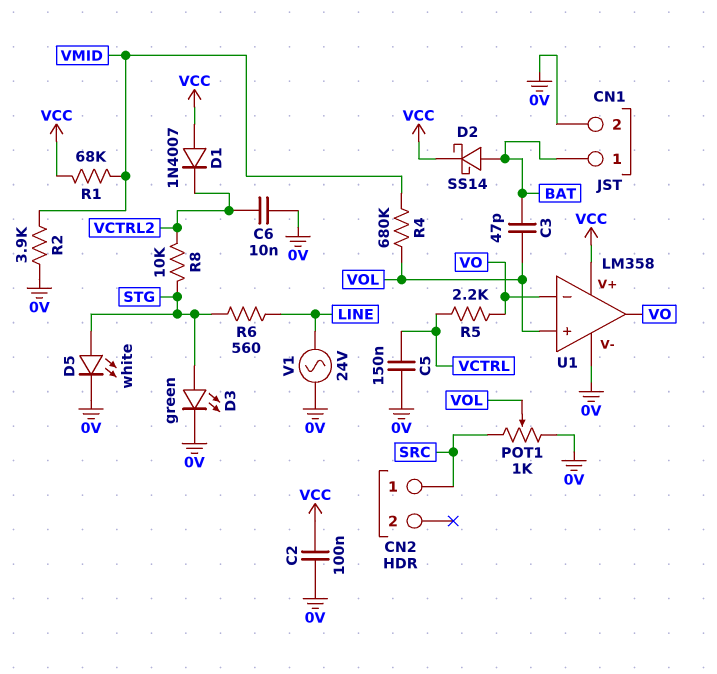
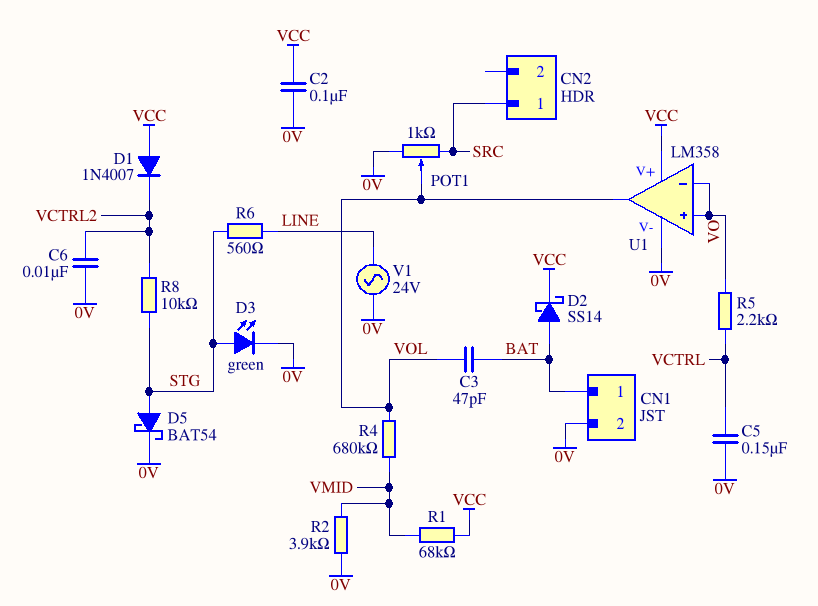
D5: LED white (A STG, K 0V) -> schottky BAT54 (A STG, K 0V)
U1 pin in+: VOL -> VO
U1 pin out: VO -> VOL

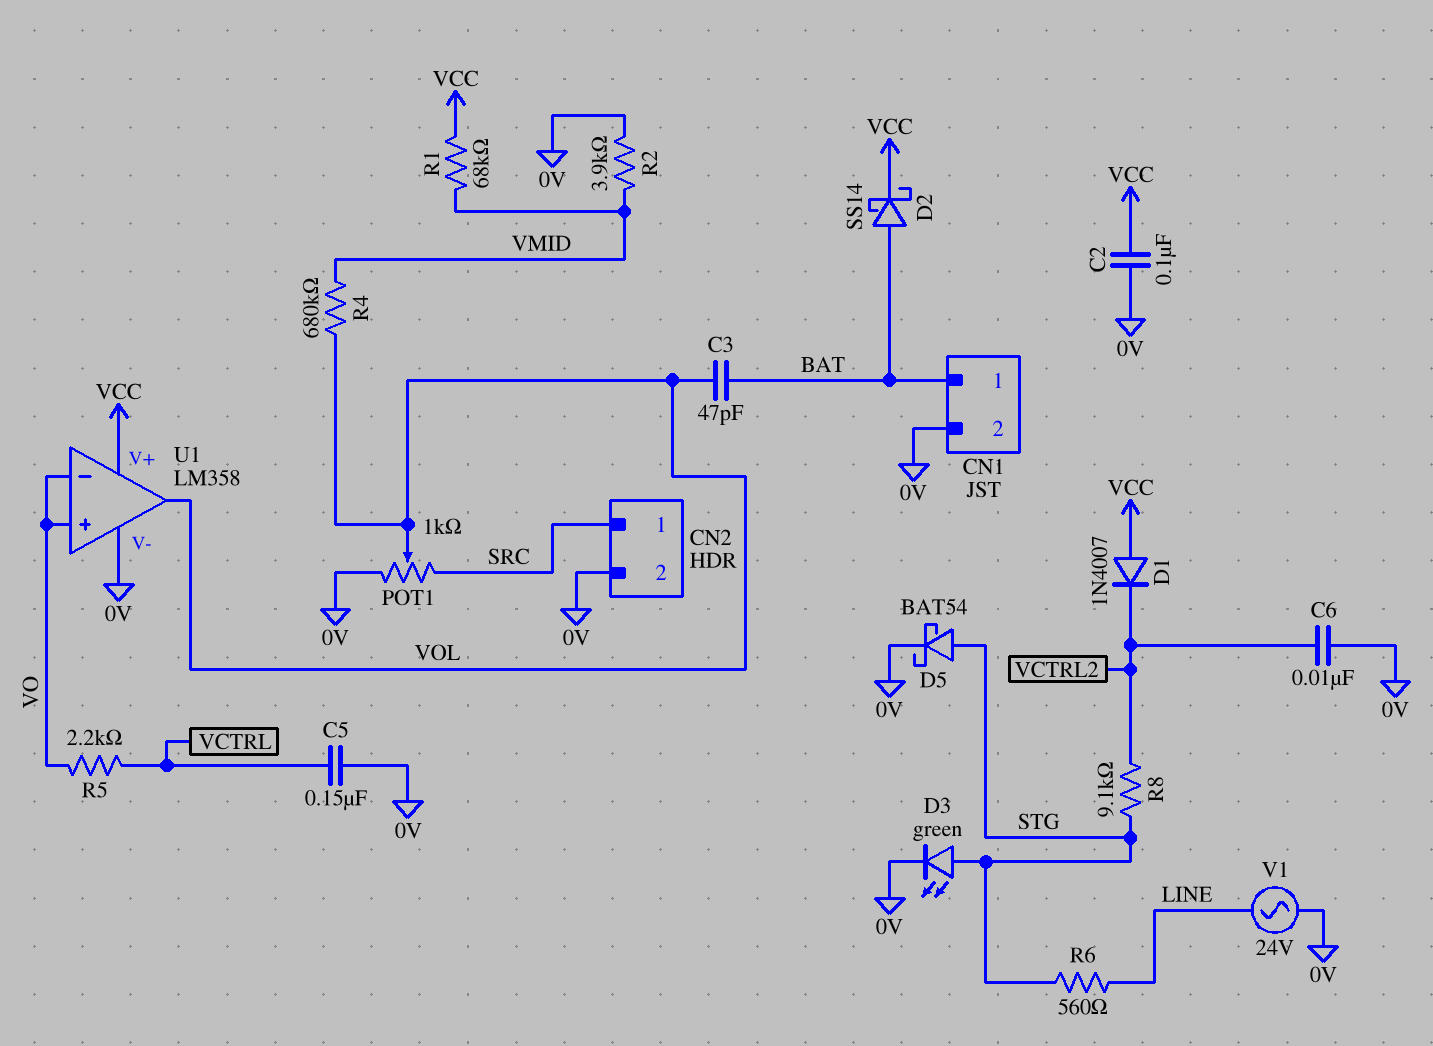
CN2 pin 2: none -> 0V
R8: 10k (STG, VCTRL2) -> 9.1k (STG, VCTRL2)

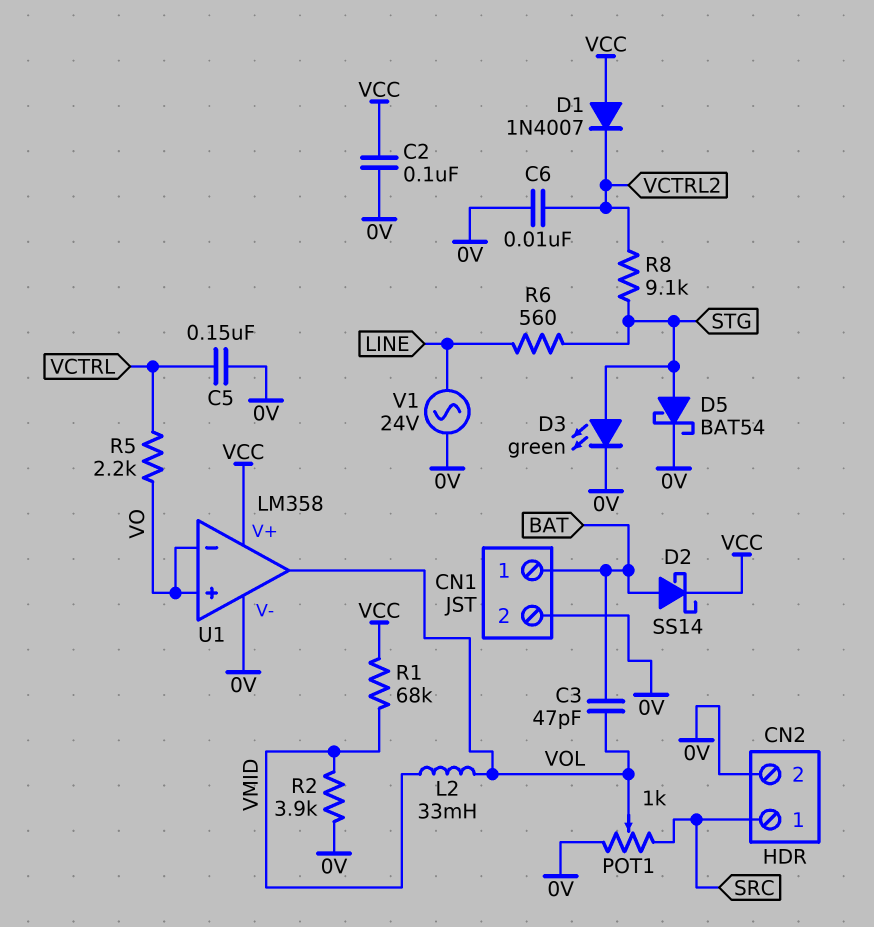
L2: none -> 33mH (VMID, VOL)
R4: 680k (VMID, VOL) -> none

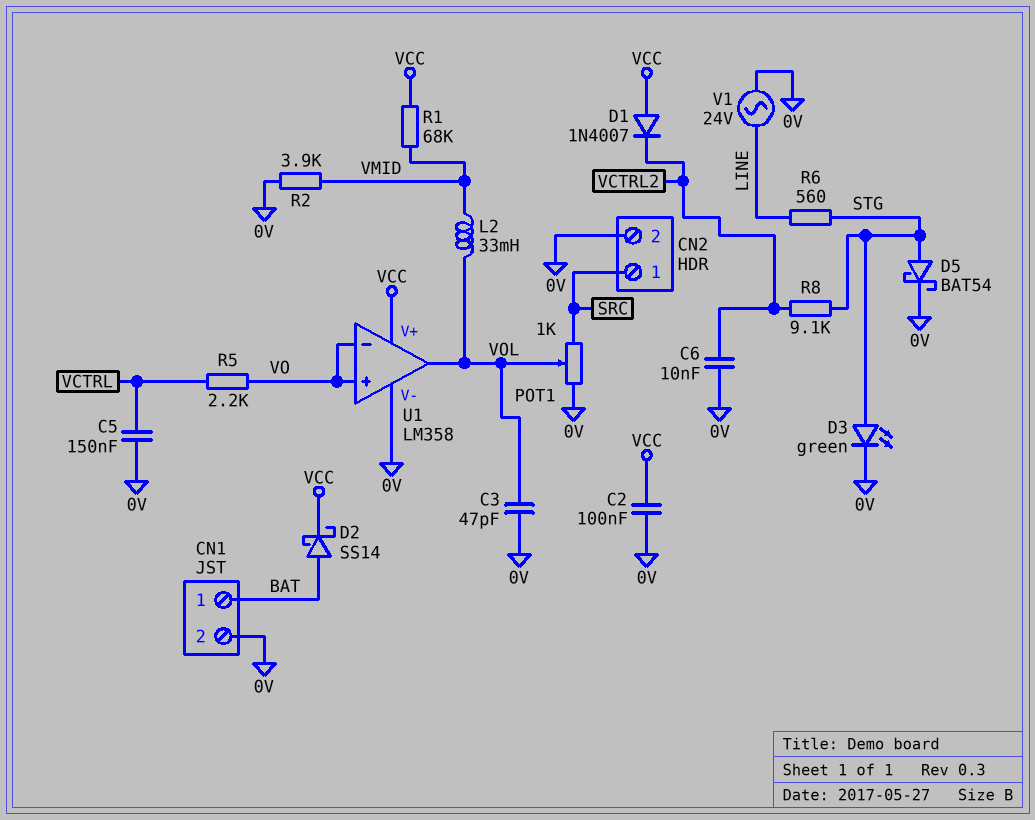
C3: 47pF (BAT, VOL) -> 47pF (0V, VOL)

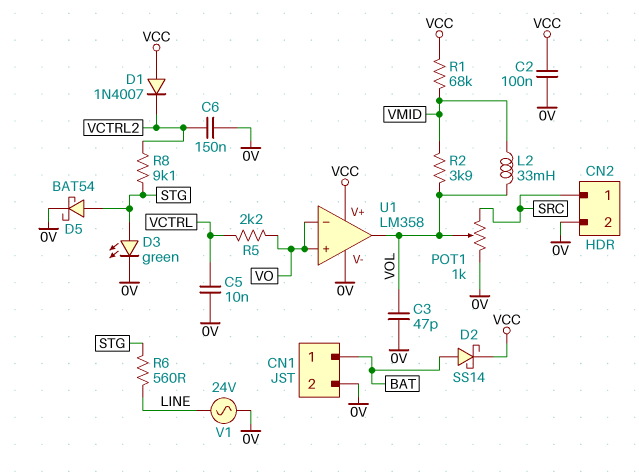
C5: 150nF (0V, VCTRL) -> 10nF (0V, VCTRL)
C6: 10nF (0V, VCTRL2) -> 150nF (0V, VCTRL2)
R2: 3.9k (0V, VMID) -> 3.9k (VMID, VOL)

